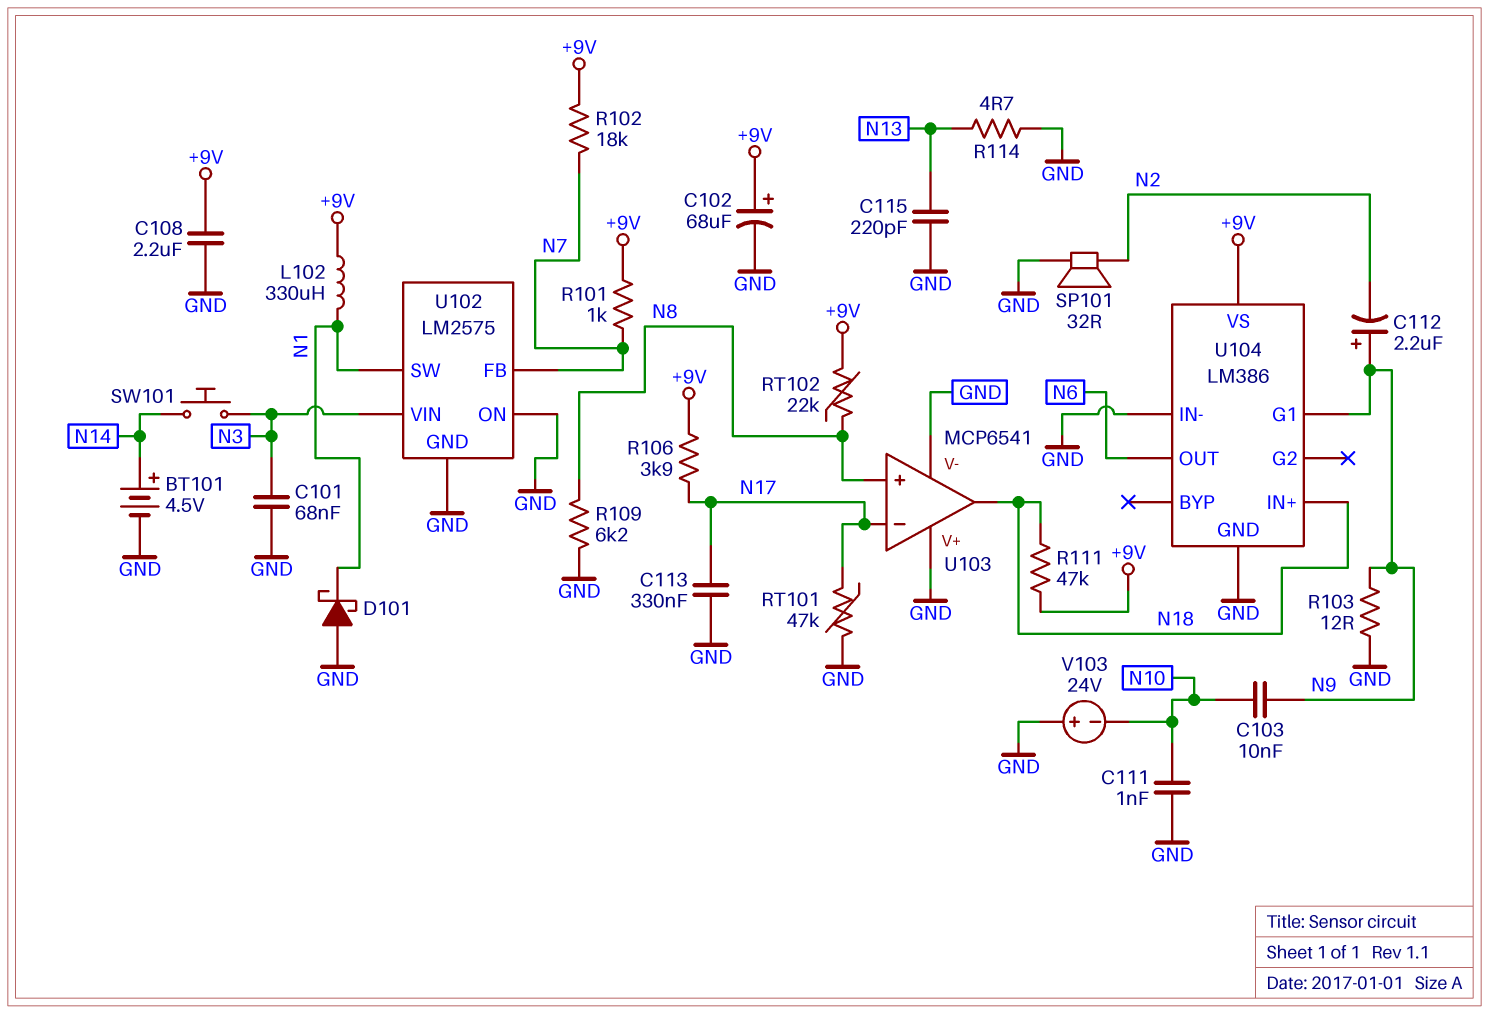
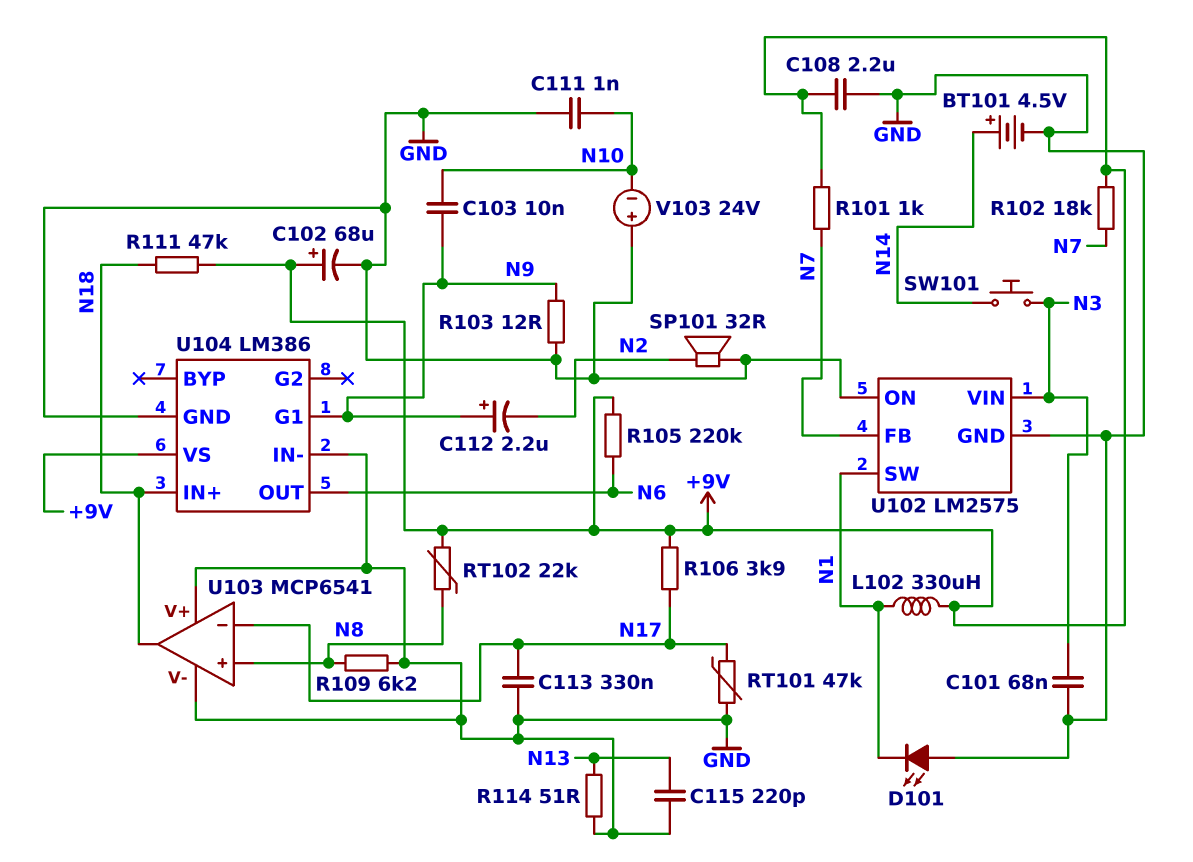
D101: schottky (A GND, K N1) -> LED (A GND, K N1)
R105: none -> 220k (+9V, N6)
R114: 4.7 (GND, N13) -> 51 (GND, N13)

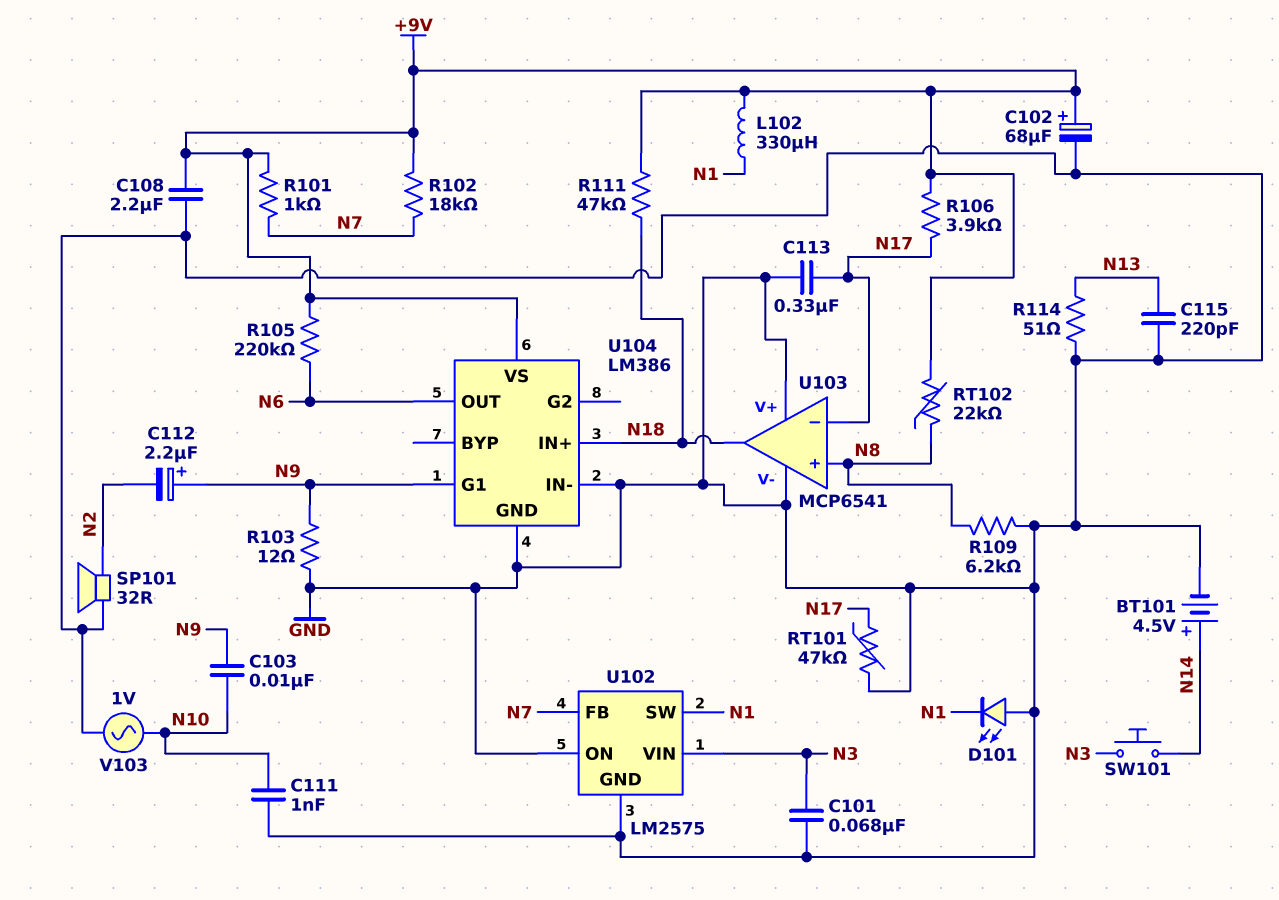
V103: 24V (plus GND, minus N10) -> AC 1V (GND, N10)

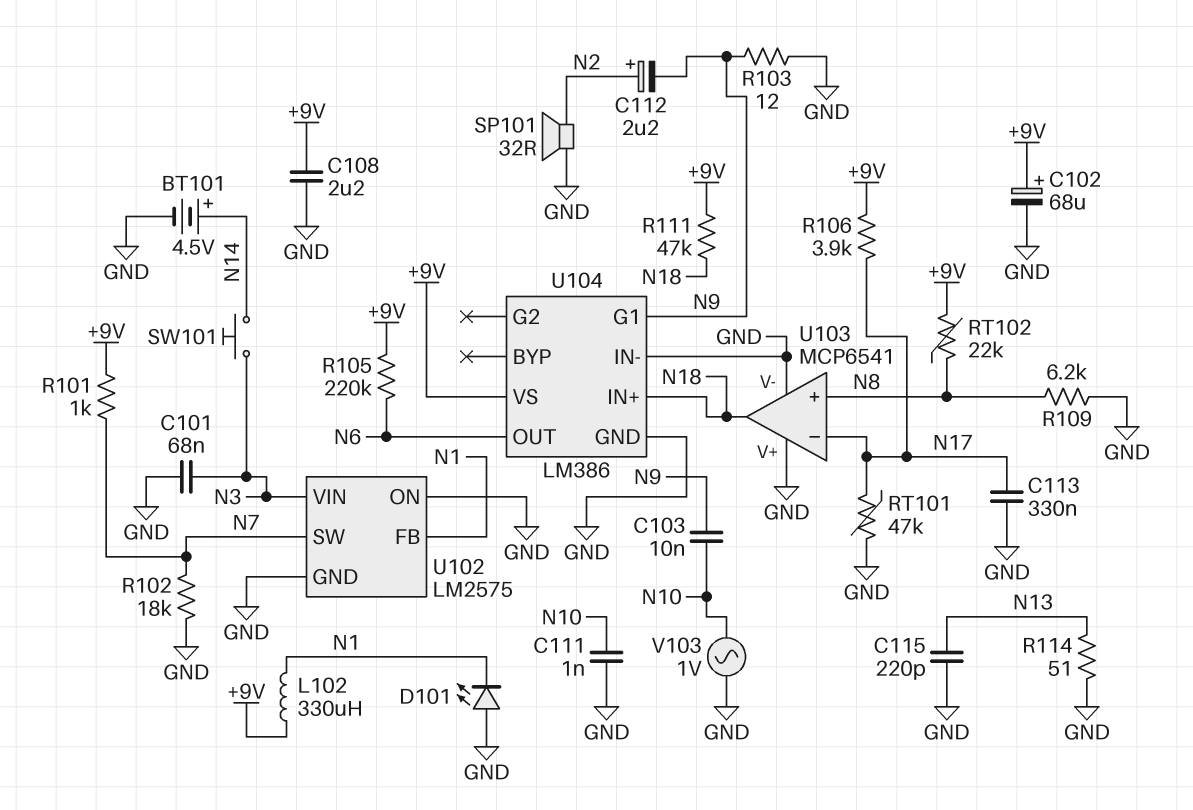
C112: 2.2uF (plus N9, minus N2) -> 2.2uF (plus N2, minus N9)
R102: 18k (+9V, N7) -> 18k (GND, N7)
U102 pin FB: N7 -> N1
U102 pin SW: N1 -> N7

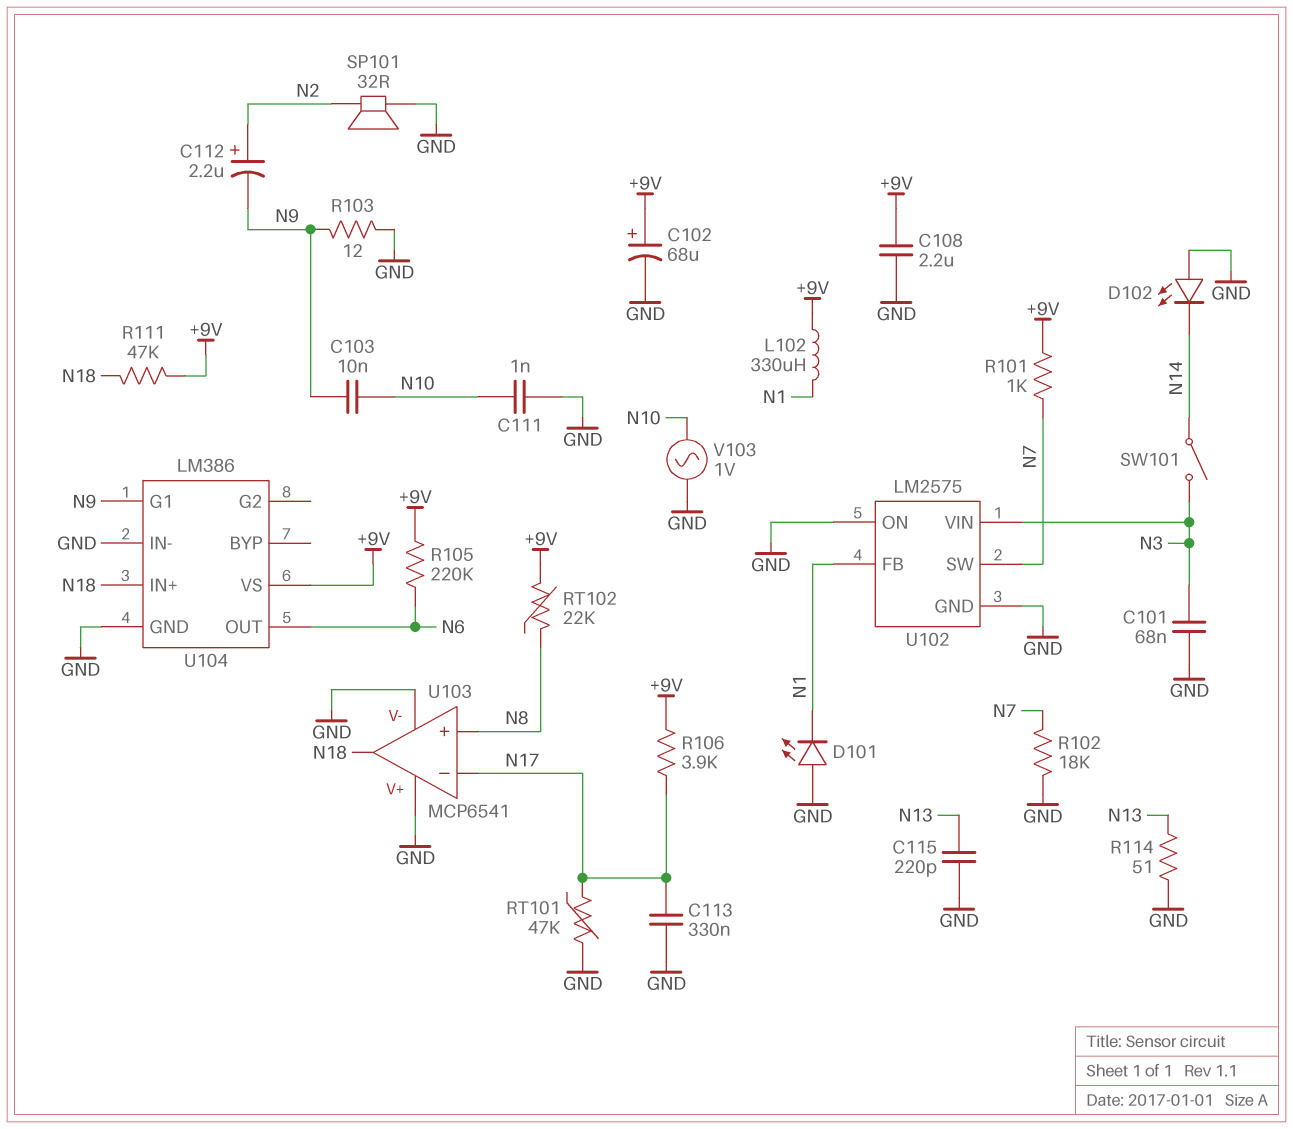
BT101: 4.5V (plus N14, minus GND) -> none
D102: none -> LED (A GND, K N14)
R109: 6.2k (GND, N8) -> none
SW101: button (N3, N14) -> switch (N3, N14)

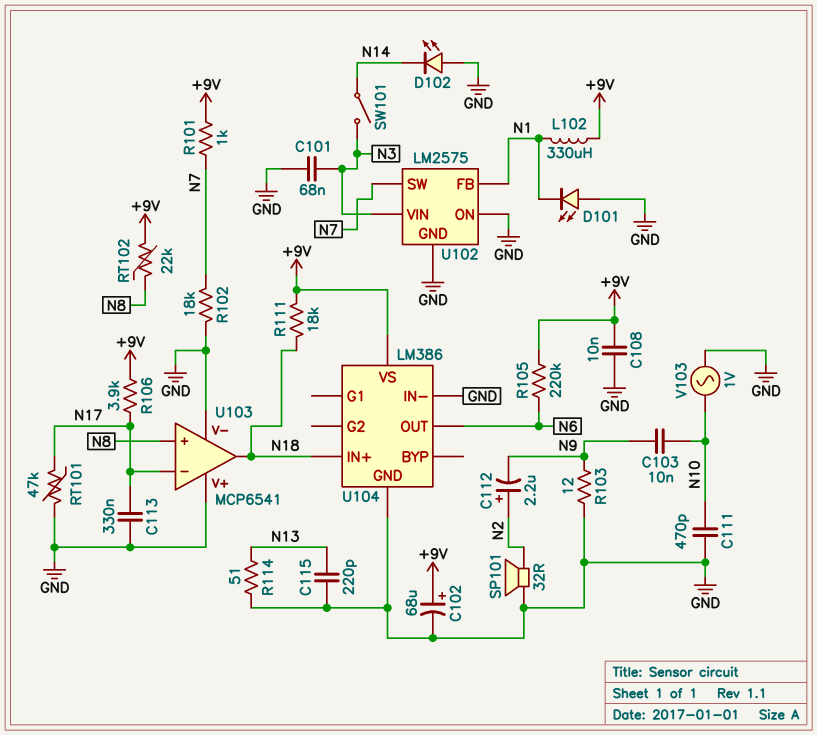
C108: 2.2uF (+9V, GND) -> 10nF (+9V, GND)
C111: 1nF (GND, N10) -> 470pF (GND, N10)
R111: 47k (+9V, N18) -> 18k (+9V, N18)
U104 pin G1: N9 -> none

